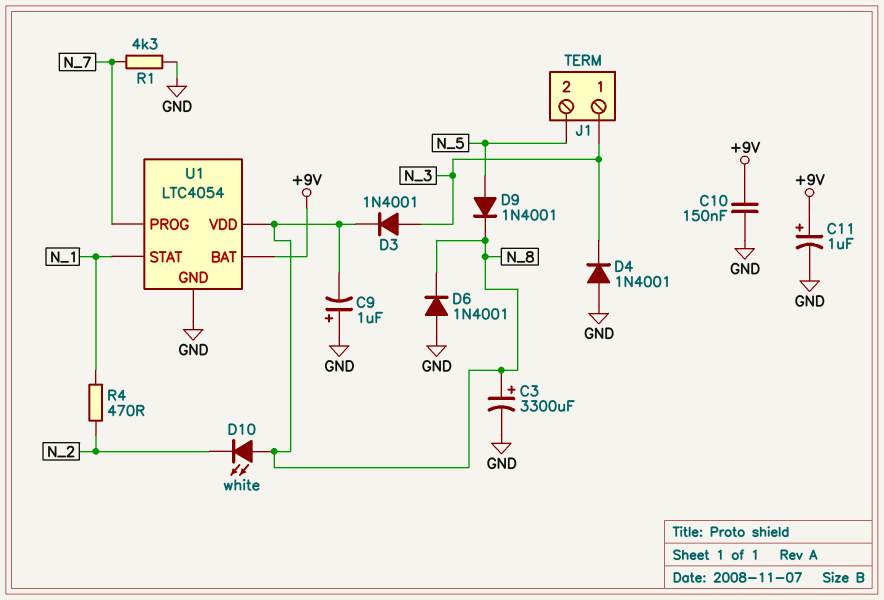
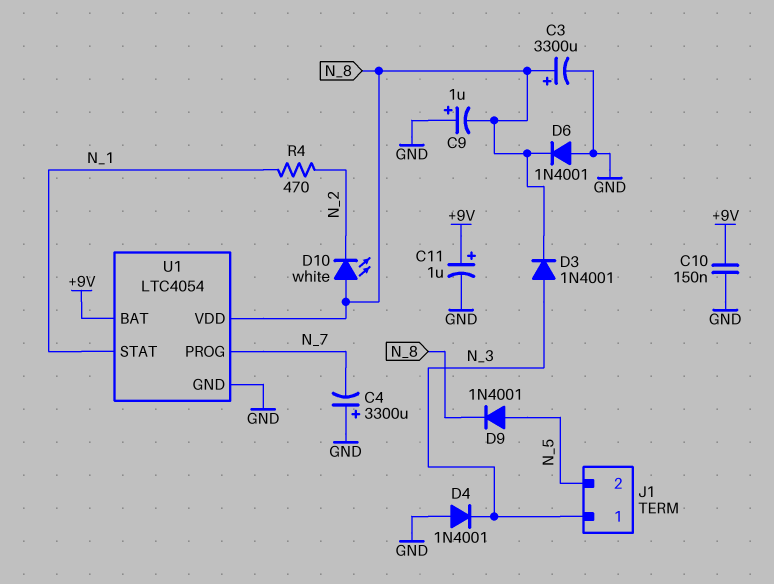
C4: none -> 3300uF (plus GND, minus N_7)
R1: 4.3k (GND, N_7) -> none

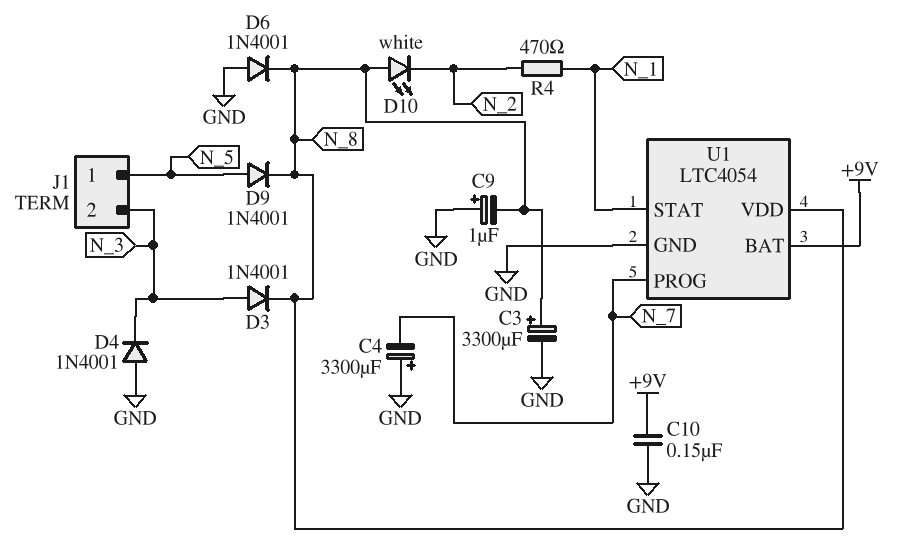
C11: 1uF (plus +9V, minus GND) -> none
J1 pin 1: N_3 -> N_5
J1 pin 2: N_5 -> N_3

